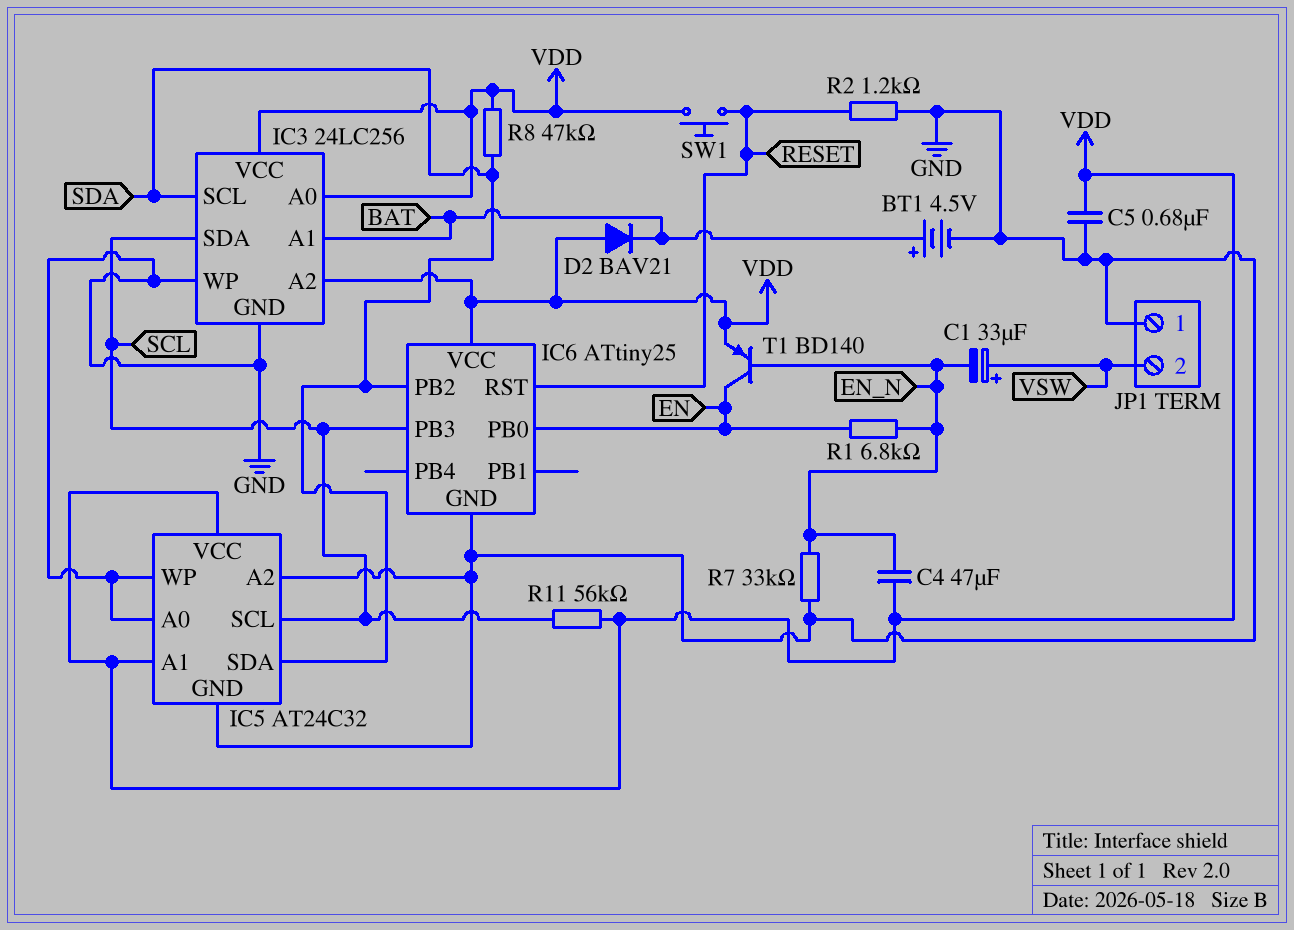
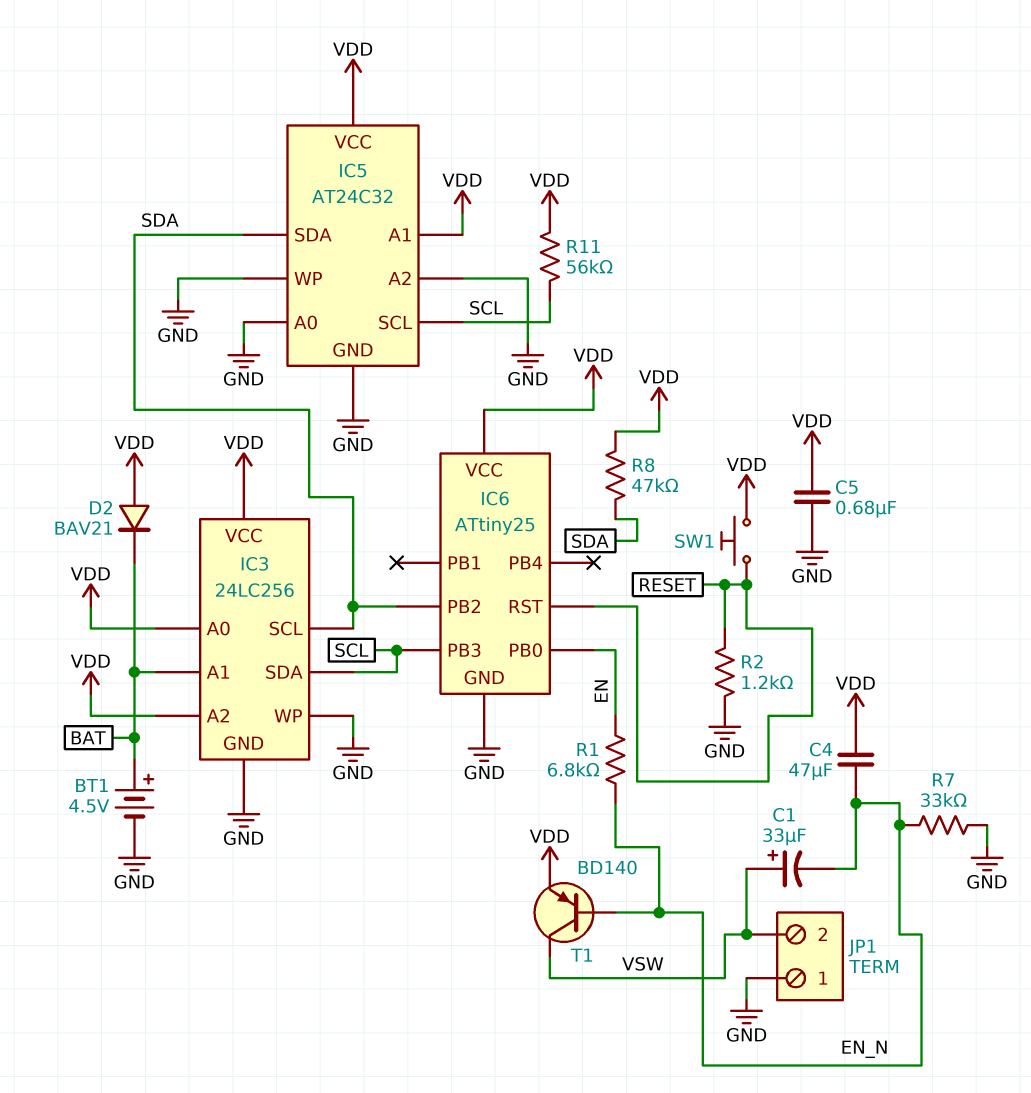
T1: PNP BD140 (B EN_N, C EN, E VDD) -> PNP BD140 (B EN_N, C VSW, E VDD)

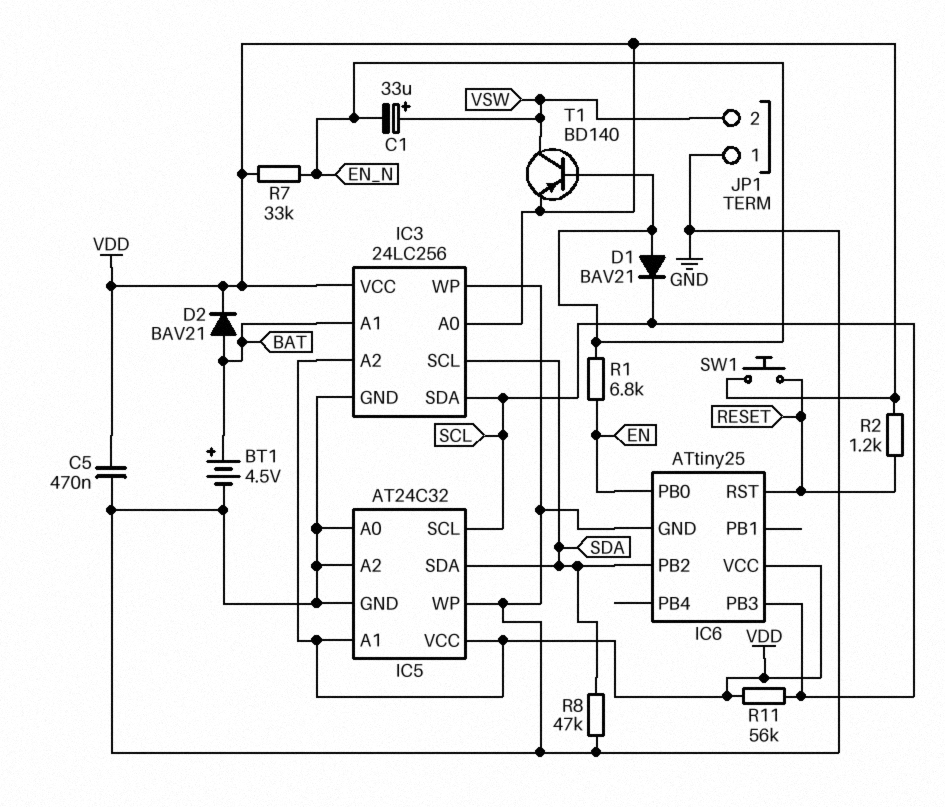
C4: 47uF (EN_N, VDD) -> none
C5: 680nF (GND, VDD) -> 470nF (GND, VDD)
D1: none -> diode BAV21 (A EN_N, K SCL)
D2: diode BAV21 (A VDD, K BAT) -> diode BAV21 (A BAT, K VDD)
R2: 1.2k (GND, RESET) -> 1.2k (RESET, VDD)
R7: 33k (EN_N, GND) -> 33k (EN_N, VDD)
R8: 47k (SDA, VDD) -> 47k (GND, SDA)

